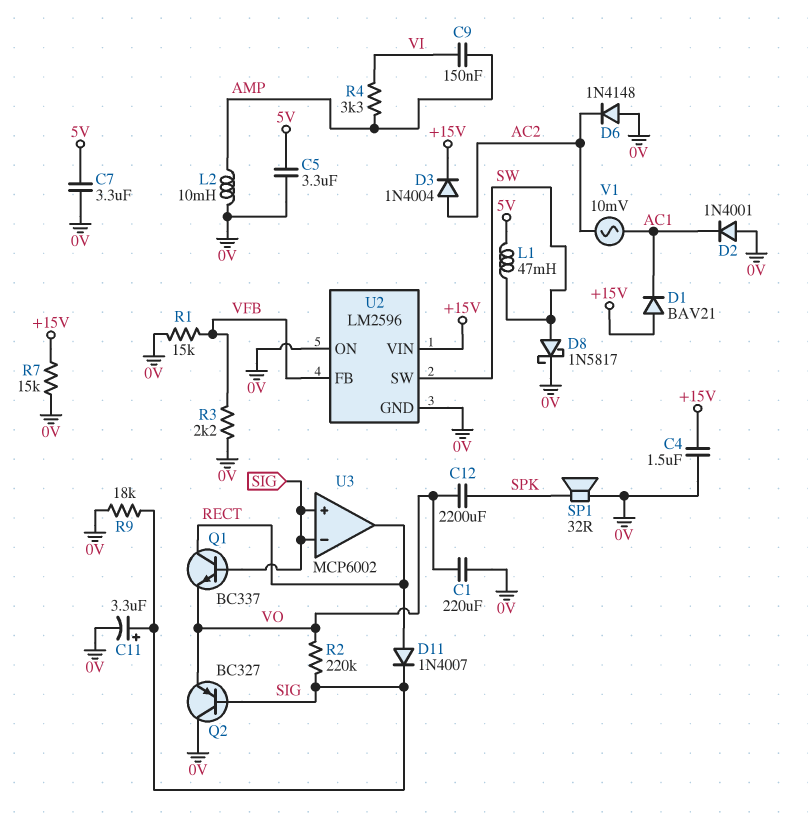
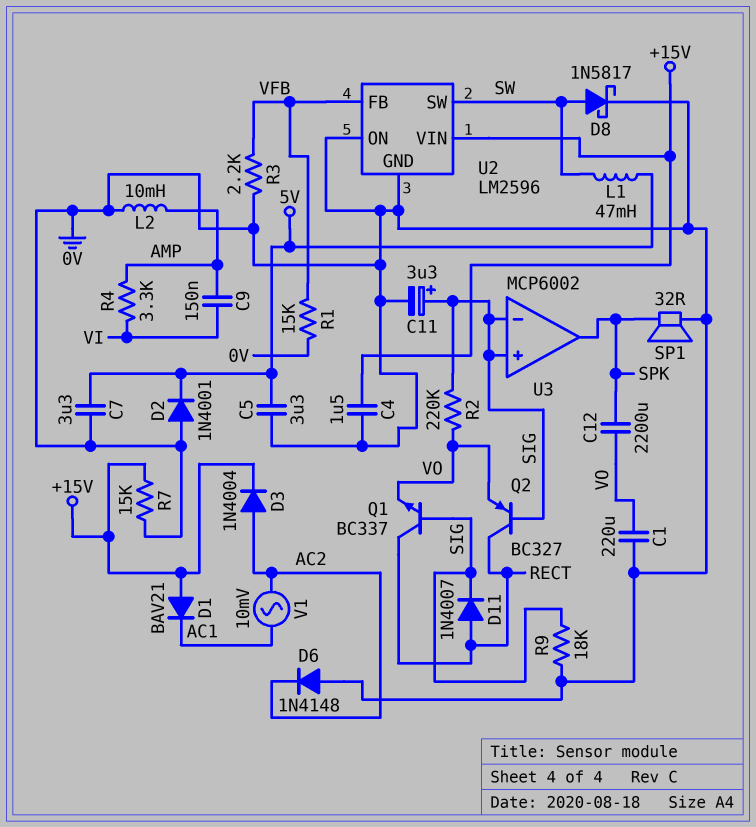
D2: diode 1N4001 (A 0V, K AC1) -> diode 1N4001 (A 0V, K 5V)
Q2: PNP BC327 (B SIG, C 0V, E VO) -> PNP BC327 (B SIG, C RECT, E VO)
U3 pin out: RECT -> SPK

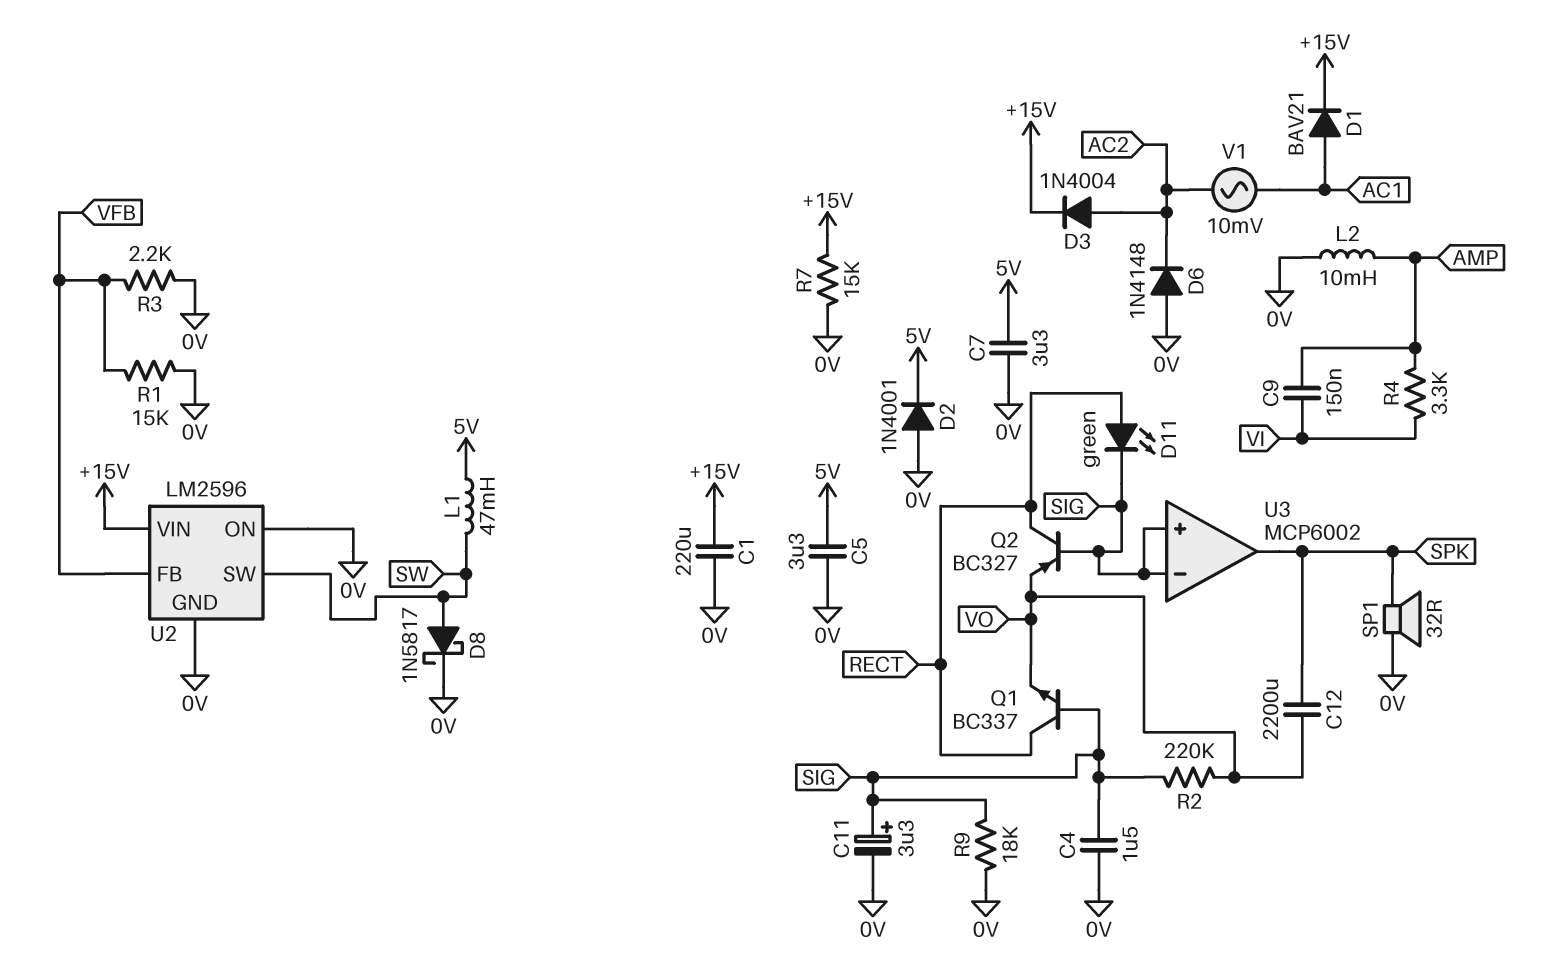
C1: 220uF (0V, VO) -> 220uF (+15V, 0V)
C4: 1.5uF (+15V, 0V) -> 1.5uF (0V, SIG)
D1: diode BAV21 (A +15V, K AC1) -> diode BAV21 (A AC1, K +15V)
D11: diode 1N4007 (A RECT, K SIG) -> LED green (A RECT, K SIG)

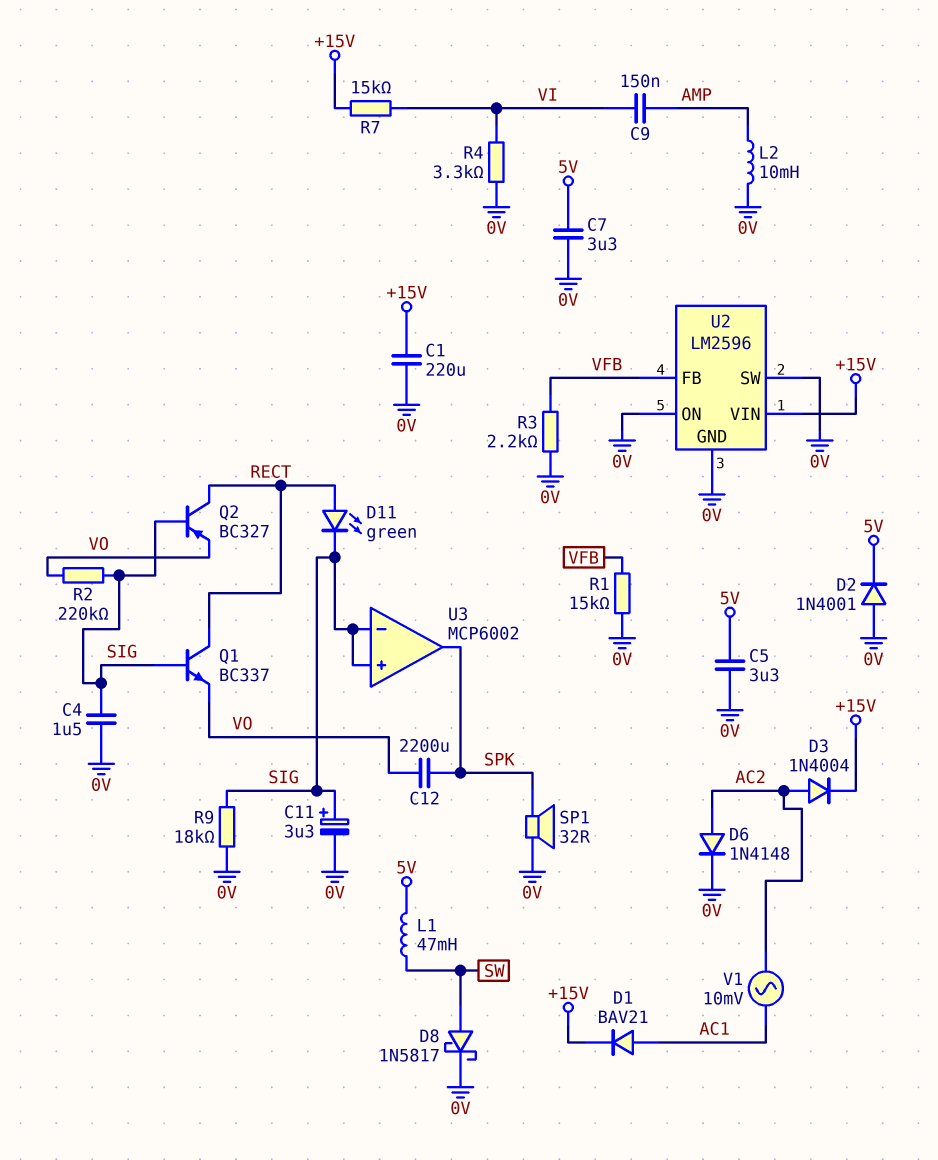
D6: diode 1N4148 (A 0V, K AC2) -> diode 1N4148 (A AC2, K 0V)
R4: 3.3k (AMP, VI) -> 3.3k (0V, VI)
R7: 15k (+15V, 0V) -> 15k (+15V, VI)
U2 pin SW: SW -> 0V

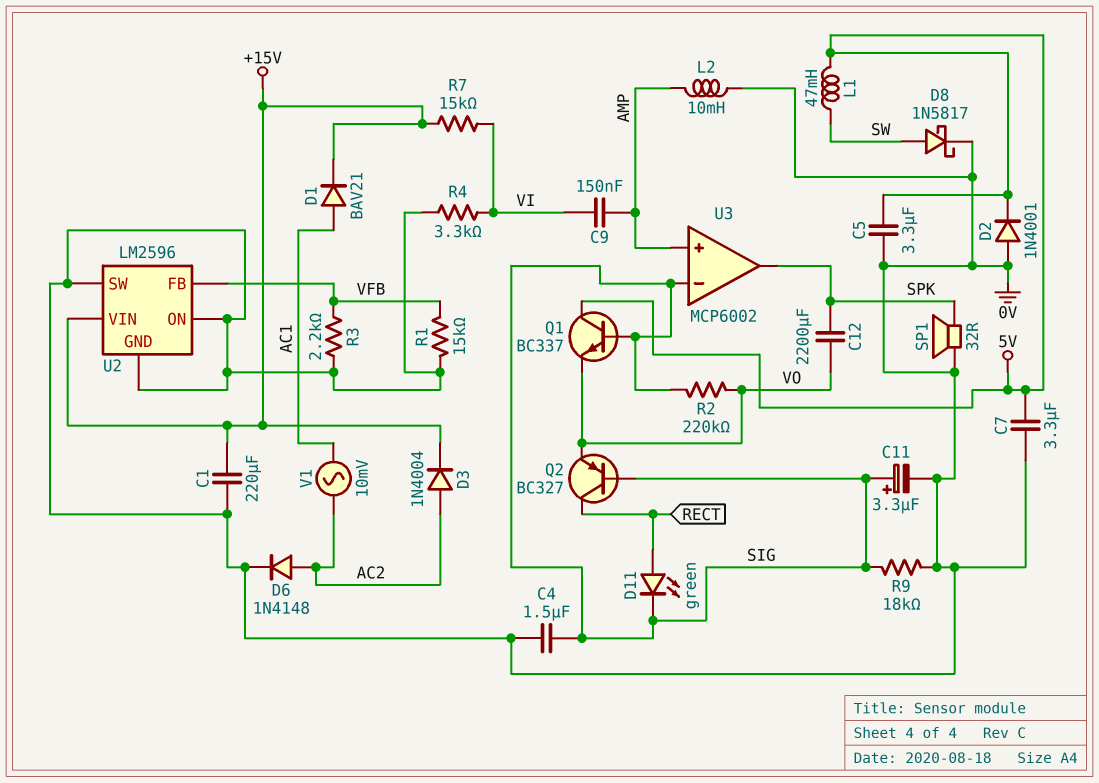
Q1: NPN BC337 (B SIG, C RECT, E VO) -> NPN BC337 (B SIG, C 5V, E VO)
U3 pin in+: SIG -> AMP

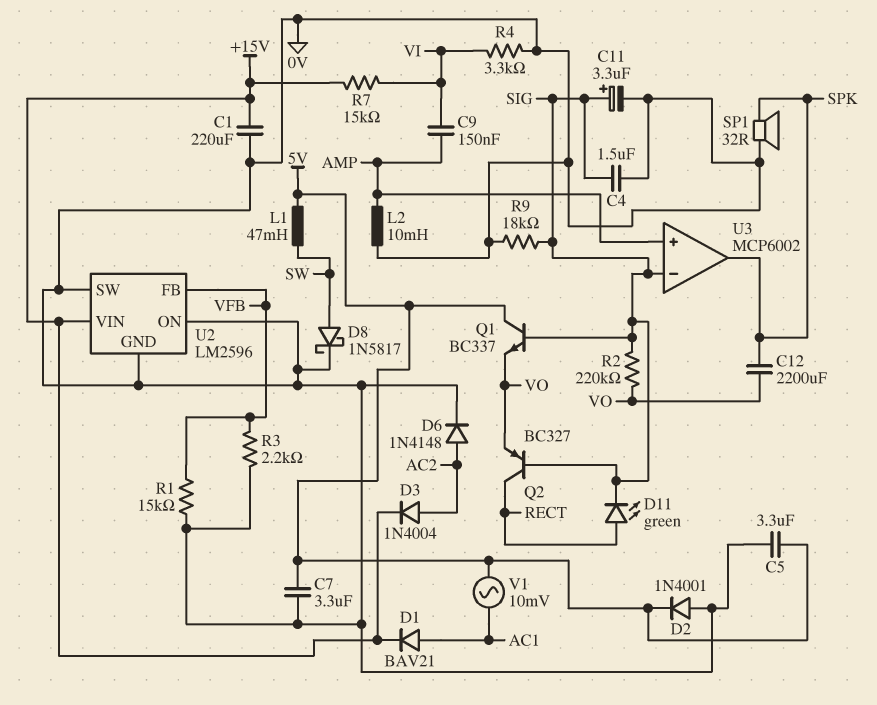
V1: AC 10mV (AC1, AC2) -> AC 10mV (5V, AC1)

